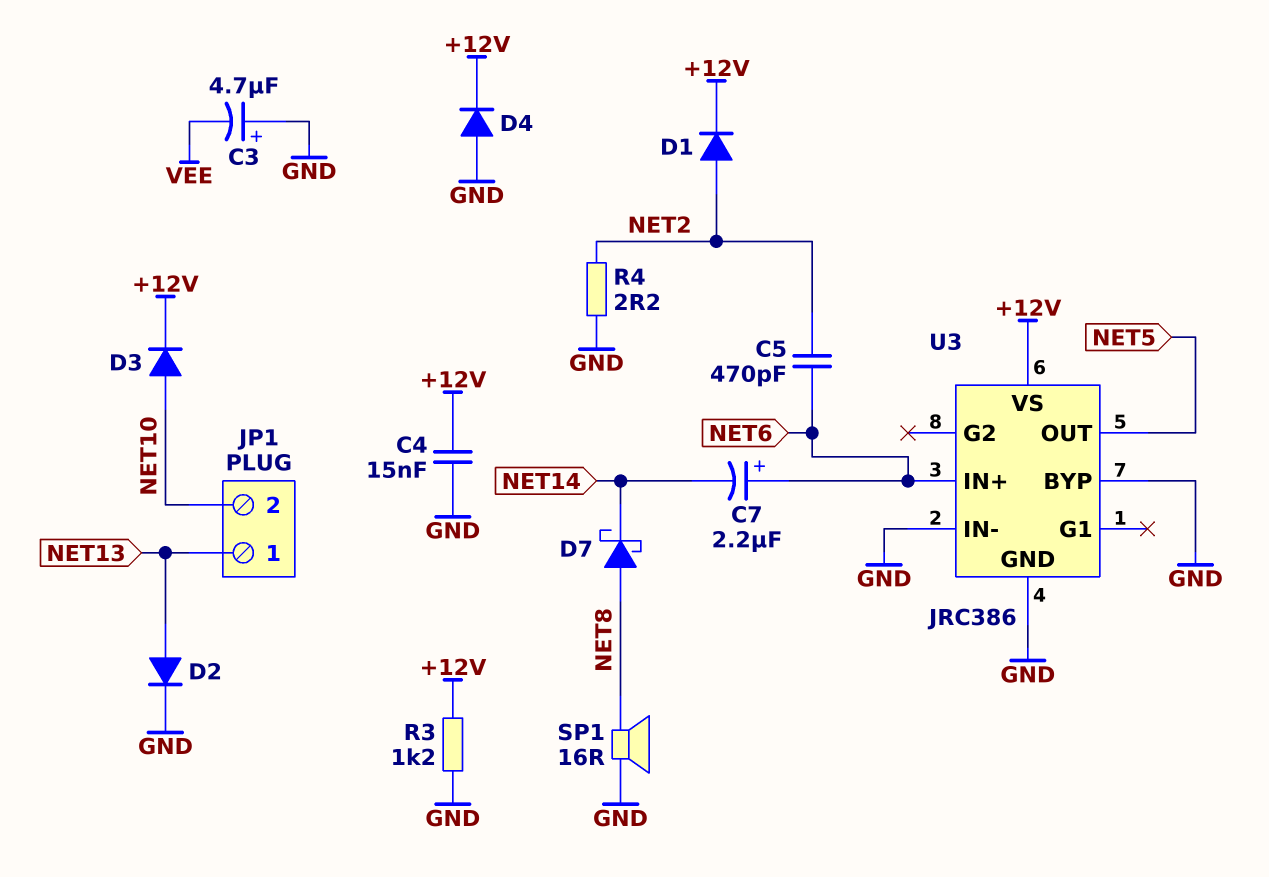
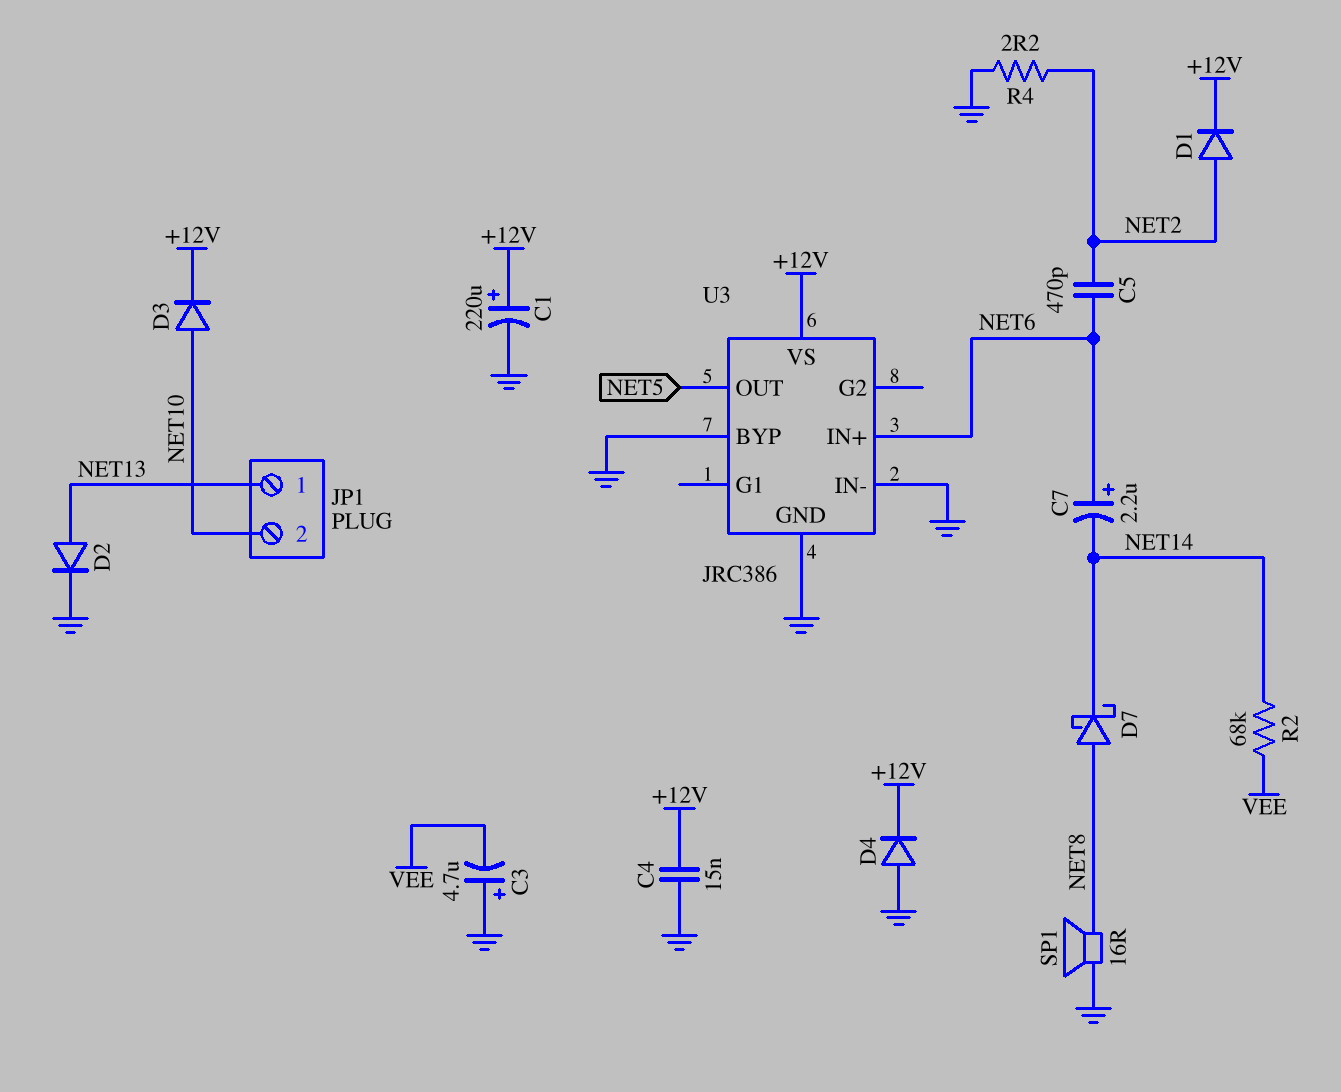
C1: none -> 220uF (plus +12V, minus GND)
R2: none -> 68k (NET14, VEE)
R3: 1.2k (+12V, GND) -> none

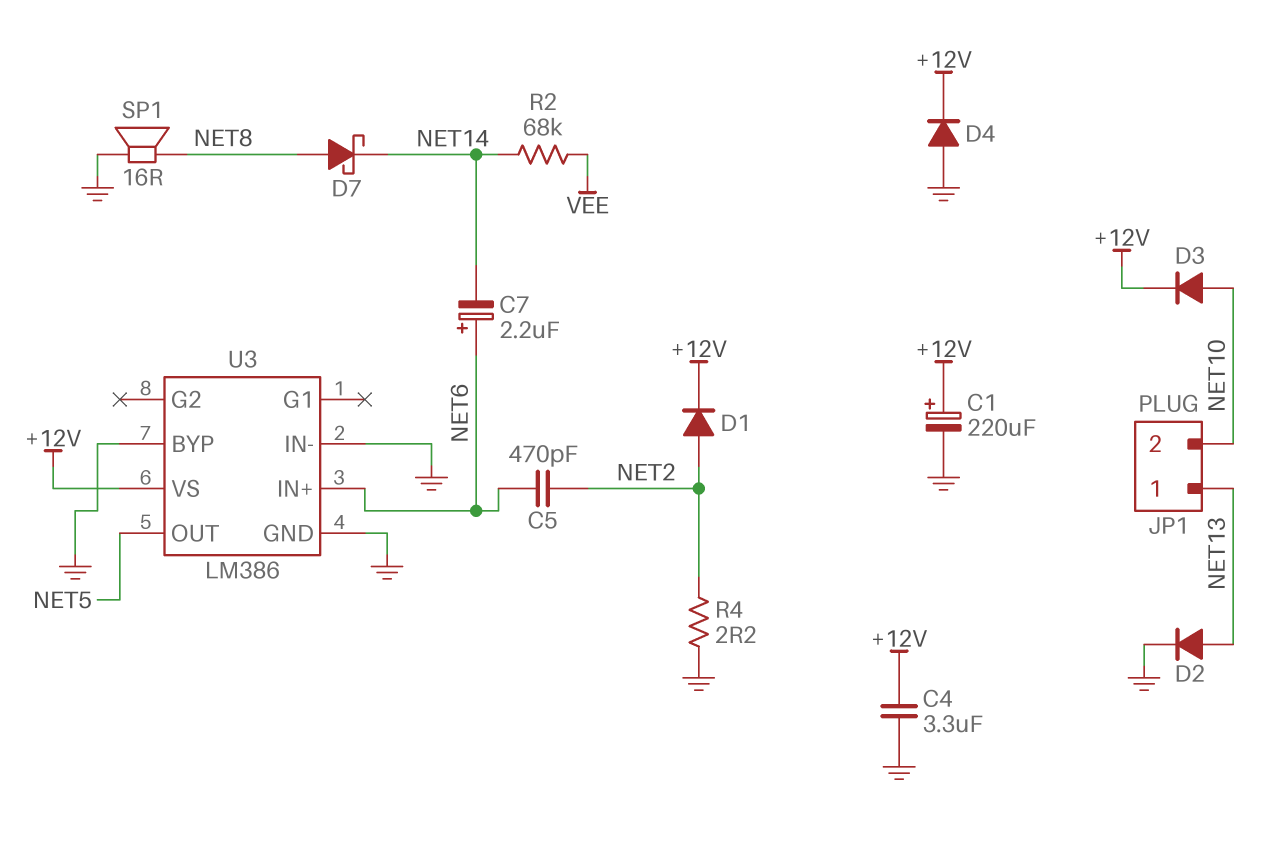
C3: 4.7uF (plus GND, minus VEE) -> none
C4: 15nF (+12V, GND) -> 3.3uF (+12V, GND)
U3: JRC386 -> LM386

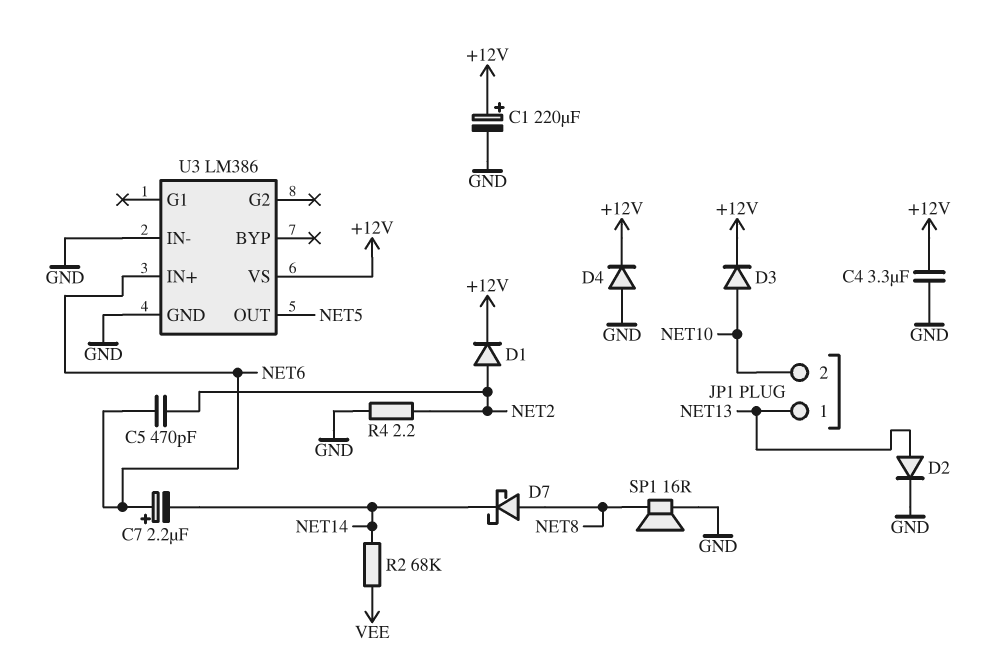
U3 pin BYP: GND -> none

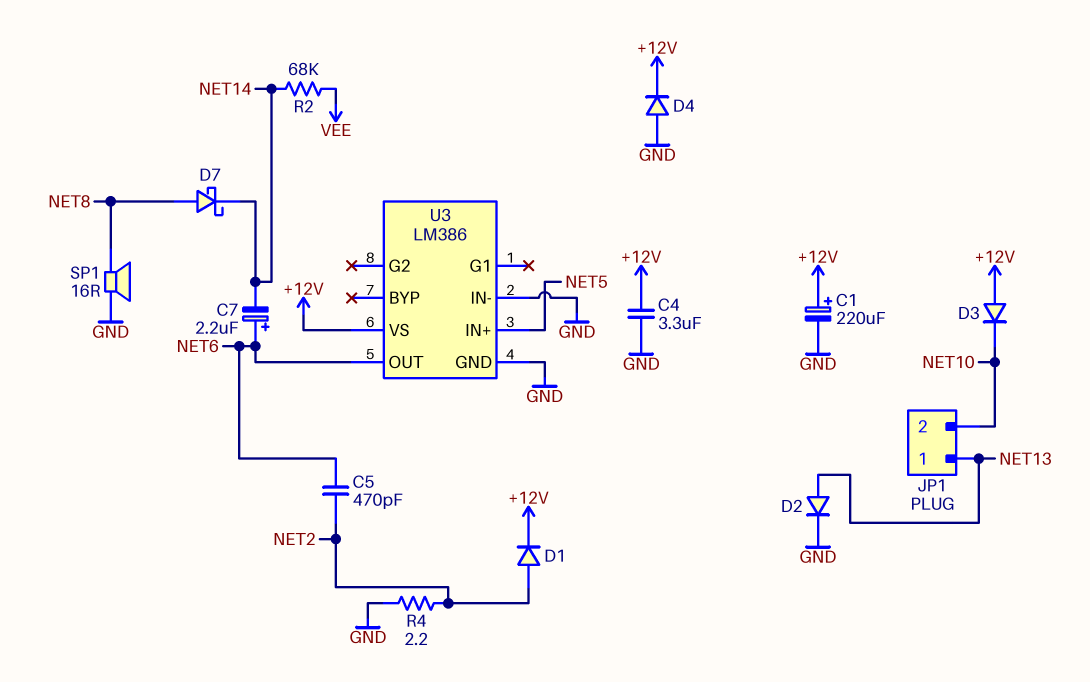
D3: diode (A NET10, K +12V) -> diode (A +12V, K NET10)
U3 pin IN+: NET6 -> NET5
U3 pin OUT: NET5 -> NET6

